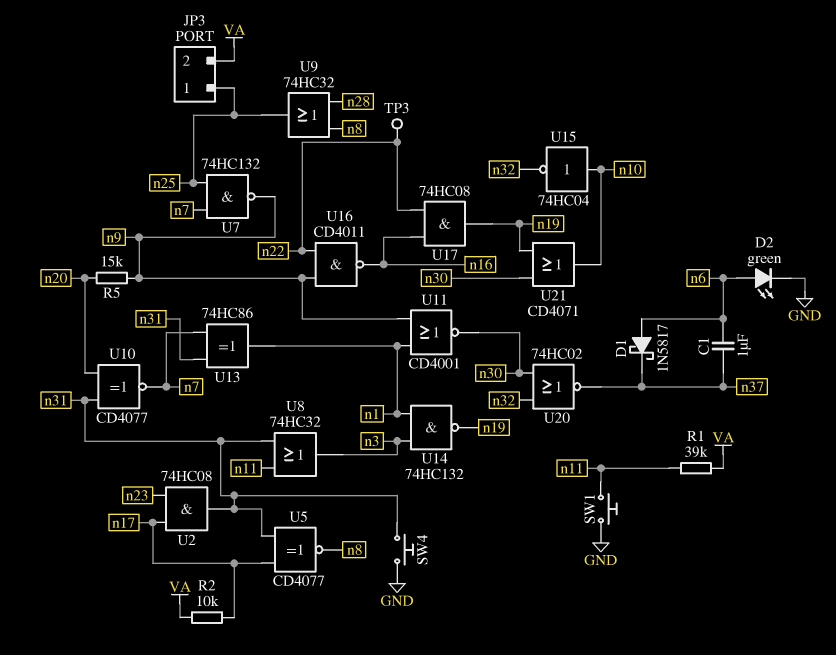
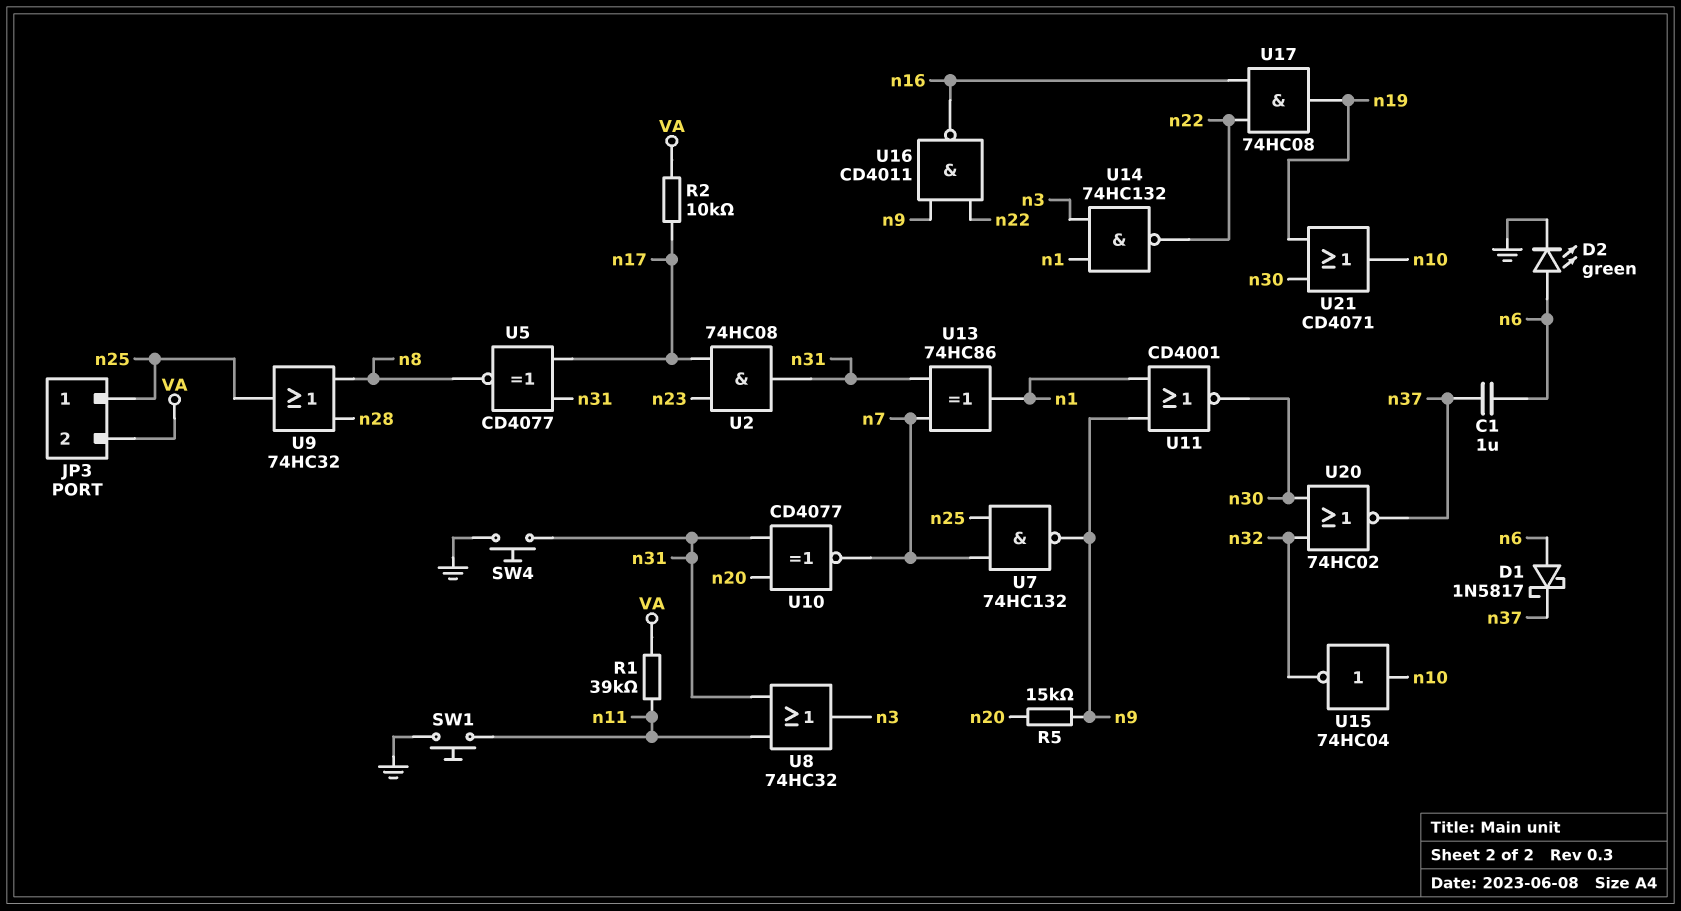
TP3: test point (n22) -> none
U14: NAND 74HC132 (in n1, in n3, out n19) -> NAND 74HC132 (in n1, in n3, out n22)

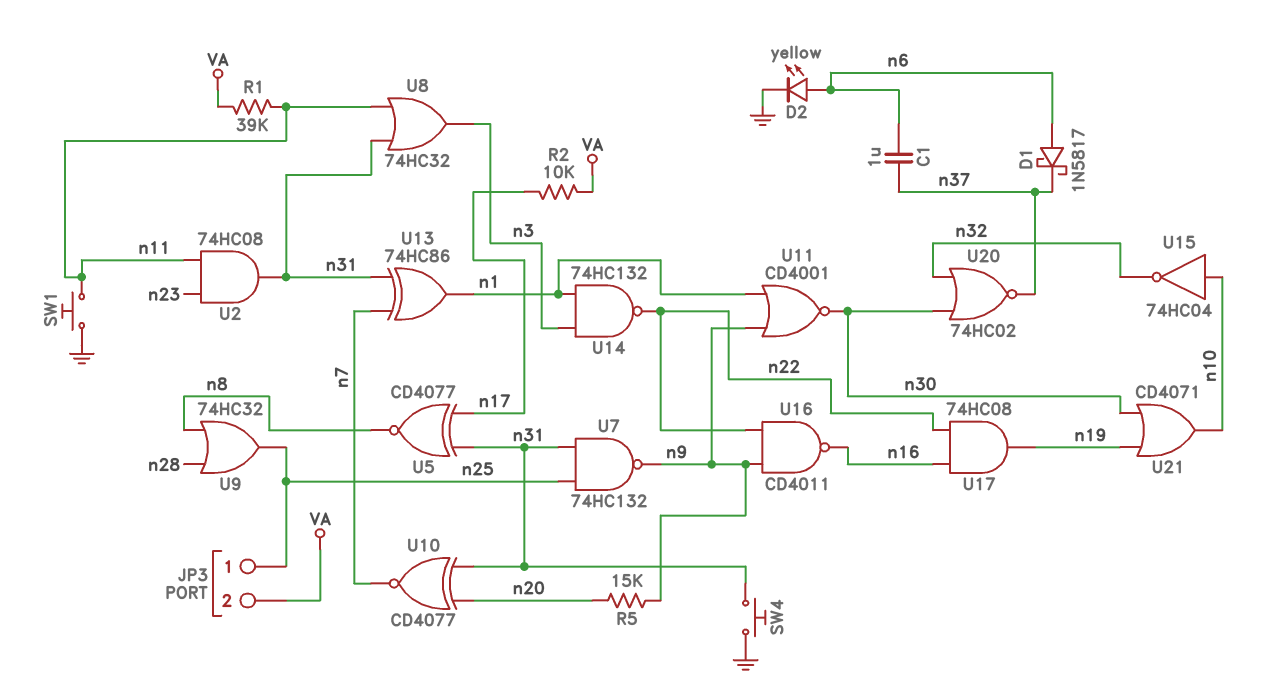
D2: LED green (A n6, K GND) -> LED yellow (A n6, K GND)
U2: AND 74HC08 (in n17, in n23, out n31) -> AND 74HC08 (in n11, in n23, out n31)
U7: NAND 74HC132 (in n7, in n25, out n9) -> NAND 74HC132 (in n25, in n31, out n9)

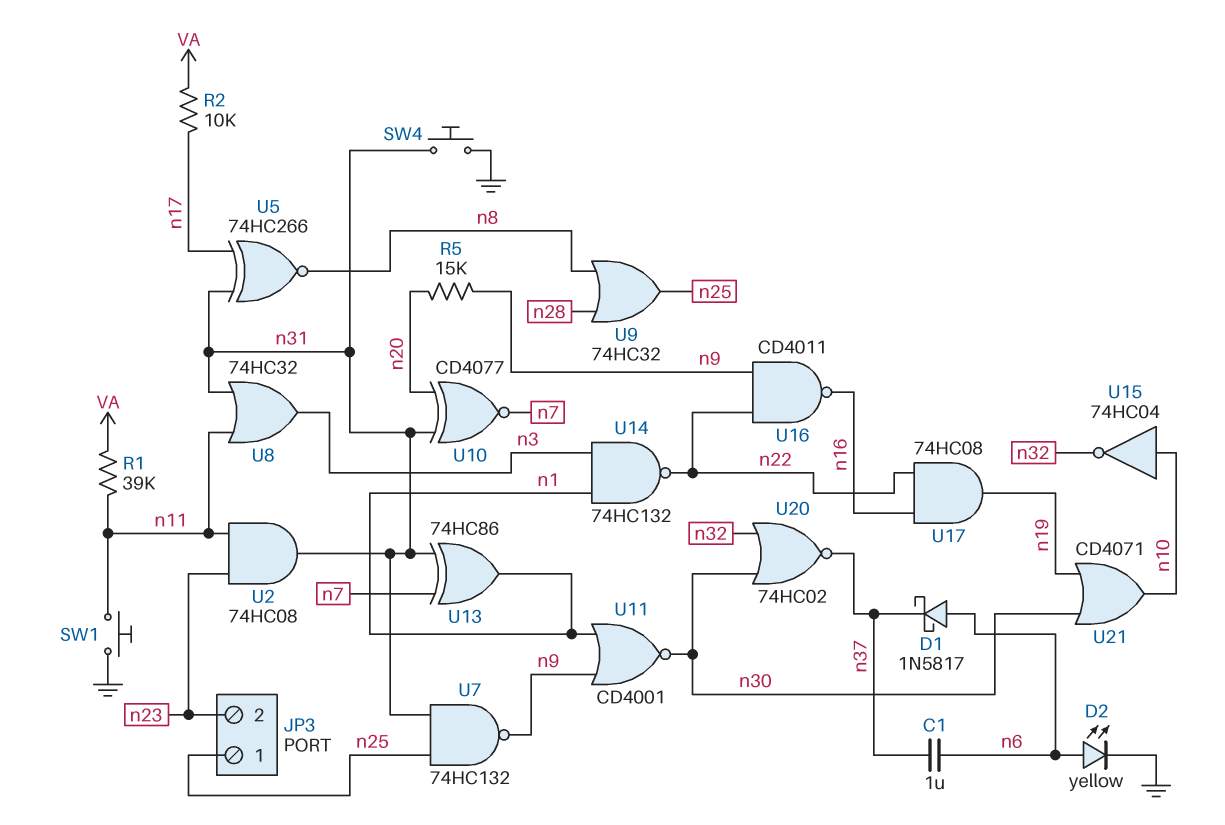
JP3 pin 2: VA -> n23
U5: XNOR CD4077 (in n17, in n31, out n8) -> XNOR 74HC266 (in n17, in n31, out n8)

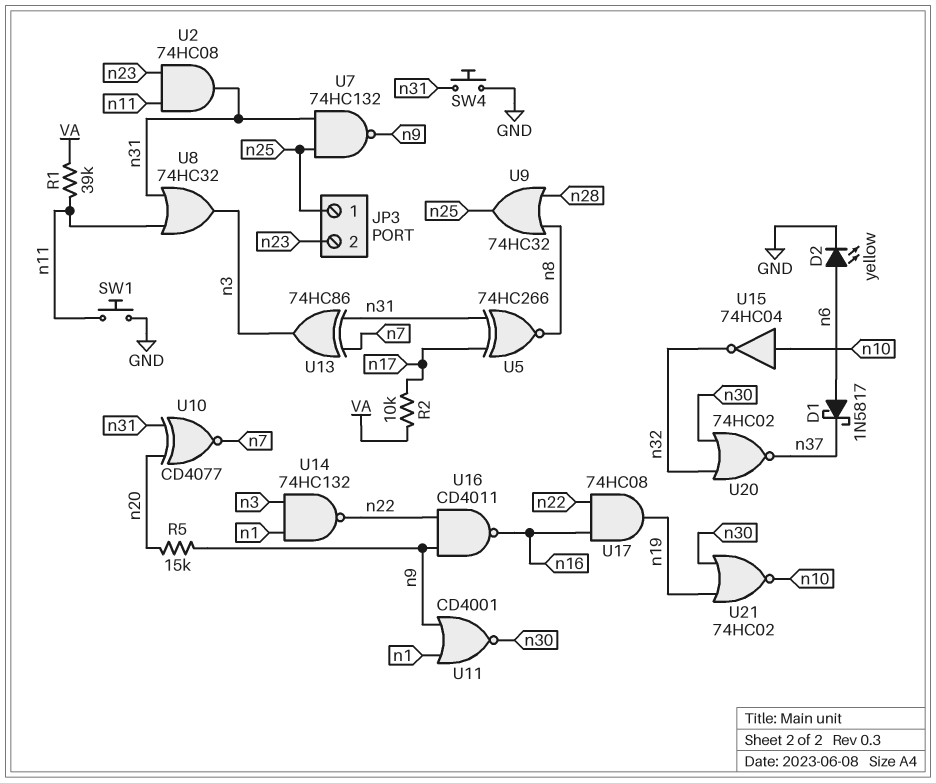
C1: 1uF (n6, n37) -> none
U13: XOR 74HC86 (in n7, in n31, out n1) -> XOR 74HC86 (in n7, in n31, out n3)
U21: OR CD4071 (in n19, in n30, out n10) -> NOR 74HC02 (in n19, in n30, out n10)

